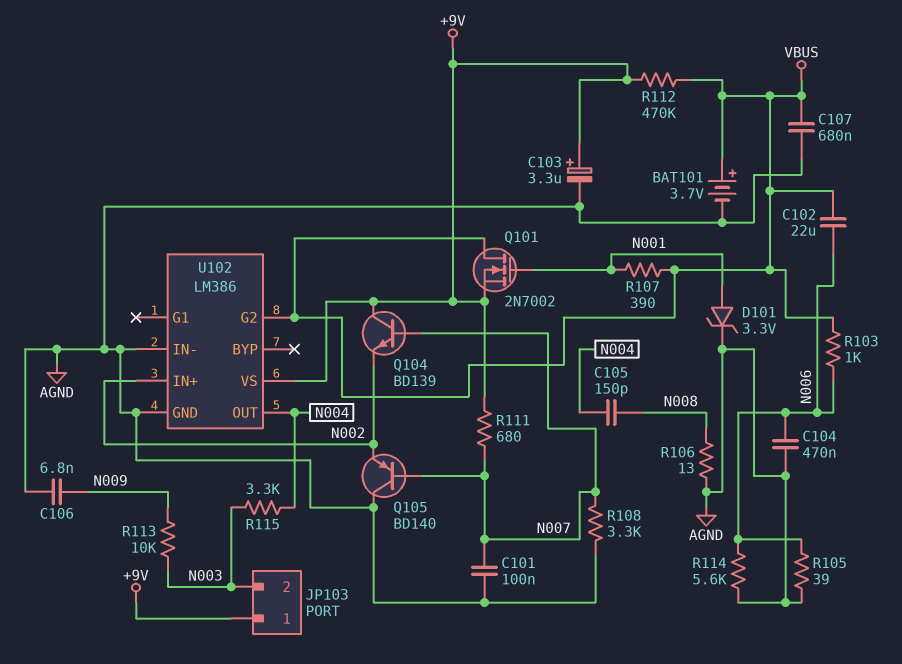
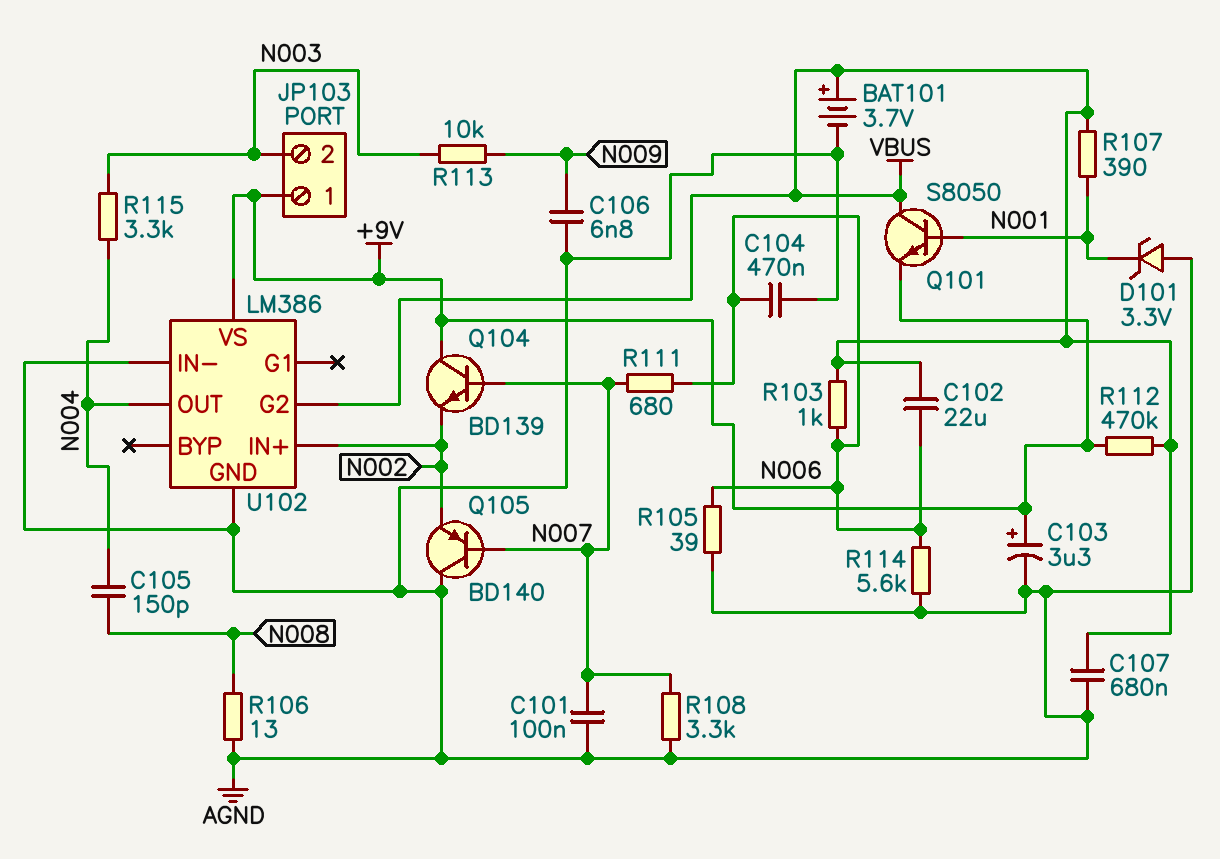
D101: zener 3.3V (A N001, K AGND) -> zener 3.3V (A AGND, K N001)
Q101: NMOS 2N7002 (G N001, D VBUS, S +9V) -> NPN S8050 (B N001, C VBUS, E +9V)
R111: 680 (+9V, N007) -> 680 (N006, N007)

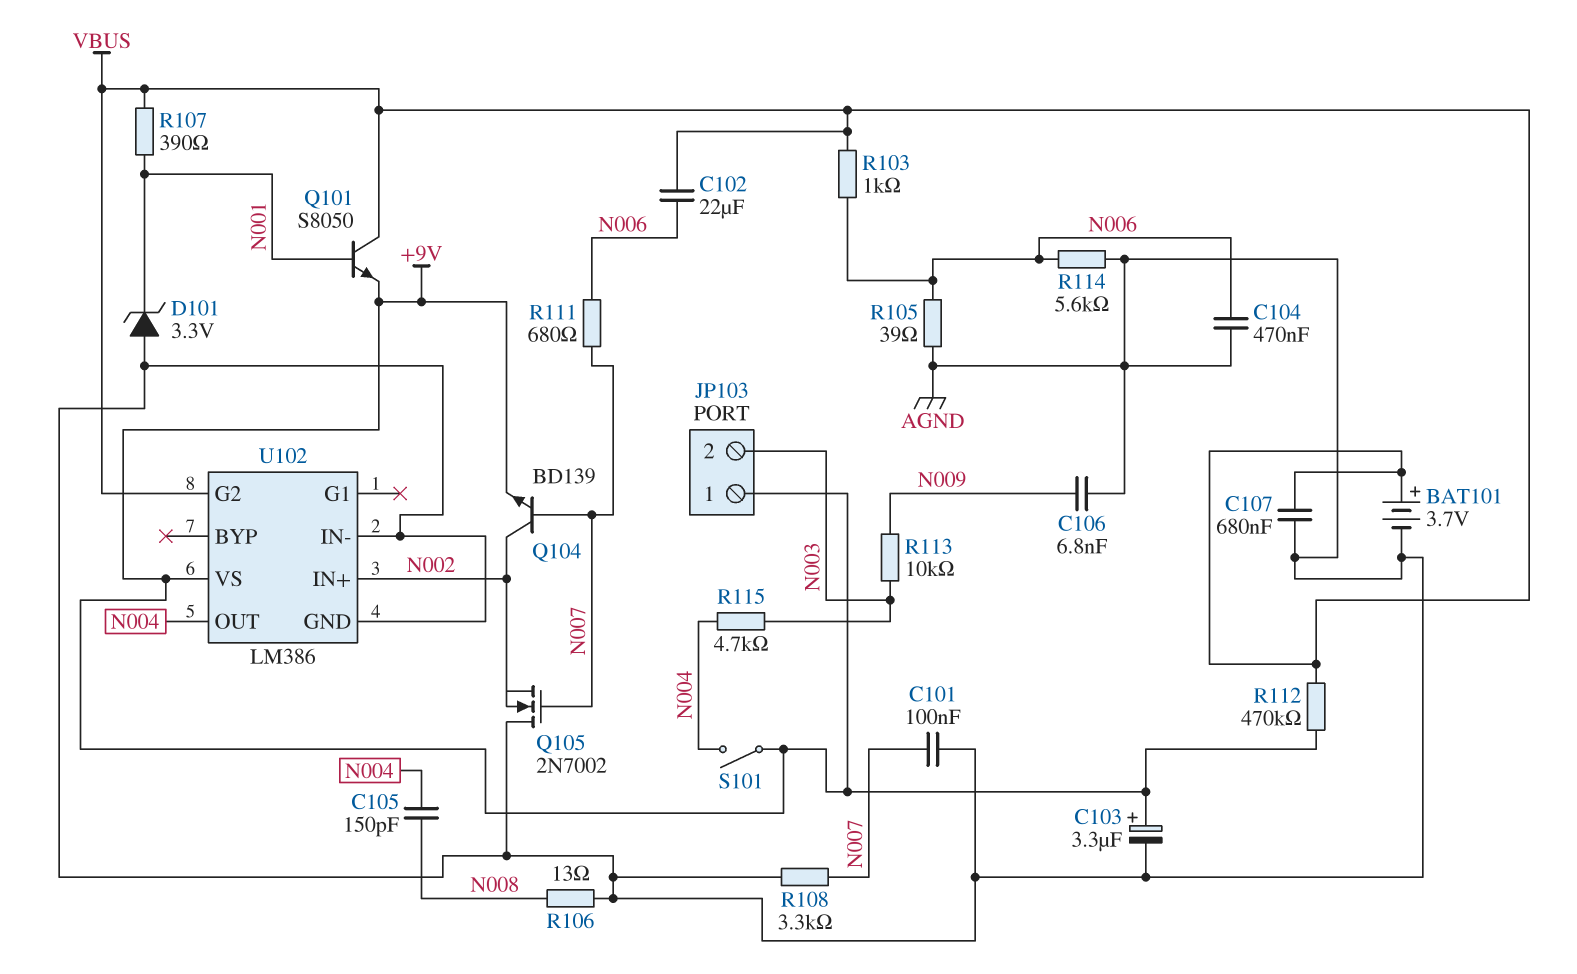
Q104: NPN BD139 (B N007, C +9V, E N002) -> NPN BD139 (B N007, C N002, E +9V)
Q105: PNP BD140 (B N007, C AGND, E N002) -> NMOS 2N7002 (G N007, D AGND, S N002)
R115: 3.3k (N003, N004) -> 4.7k (N003, N004)
S101: none -> switch (+9V, N004)

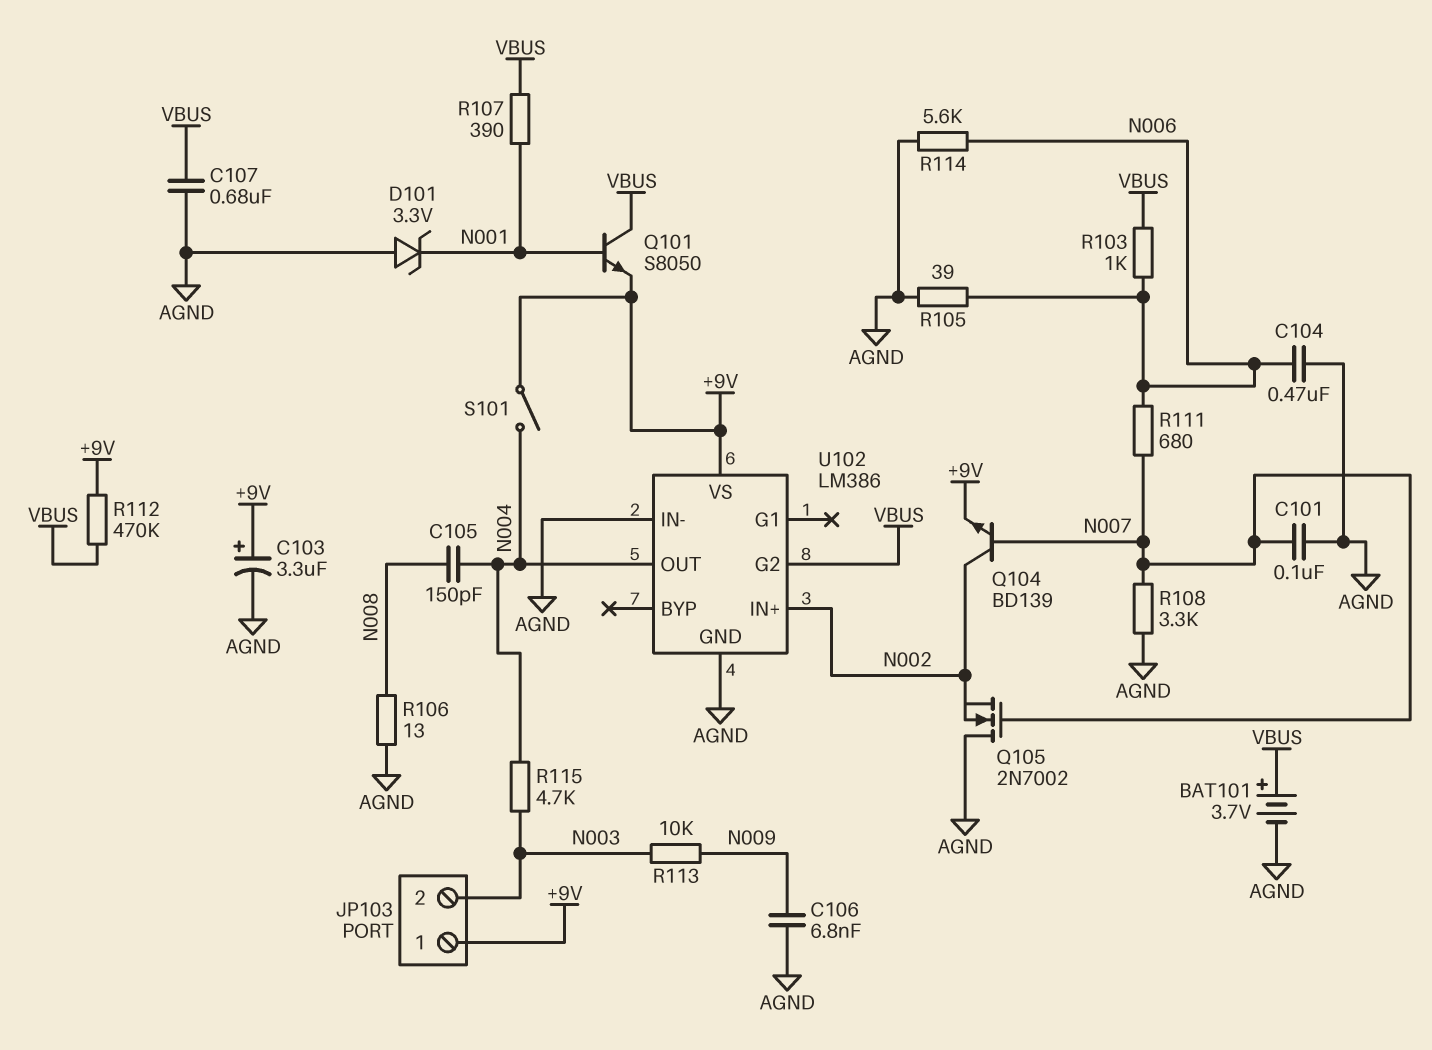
C102: 22uF (N006, VBUS) -> none

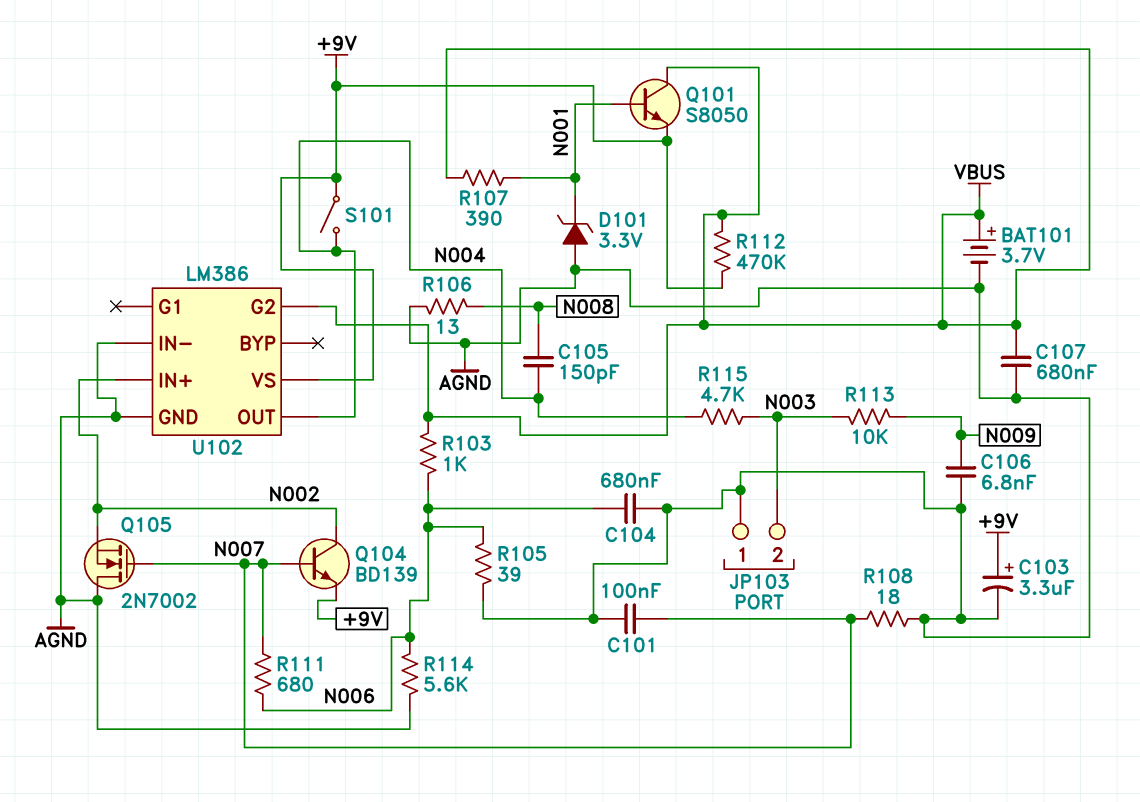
C104: 470nF (AGND, N006) -> 680nF (AGND, N006)
JP103 pin 1: +9V -> AGND
R108: 3.3k (AGND, N007) -> 18 (AGND, N007)

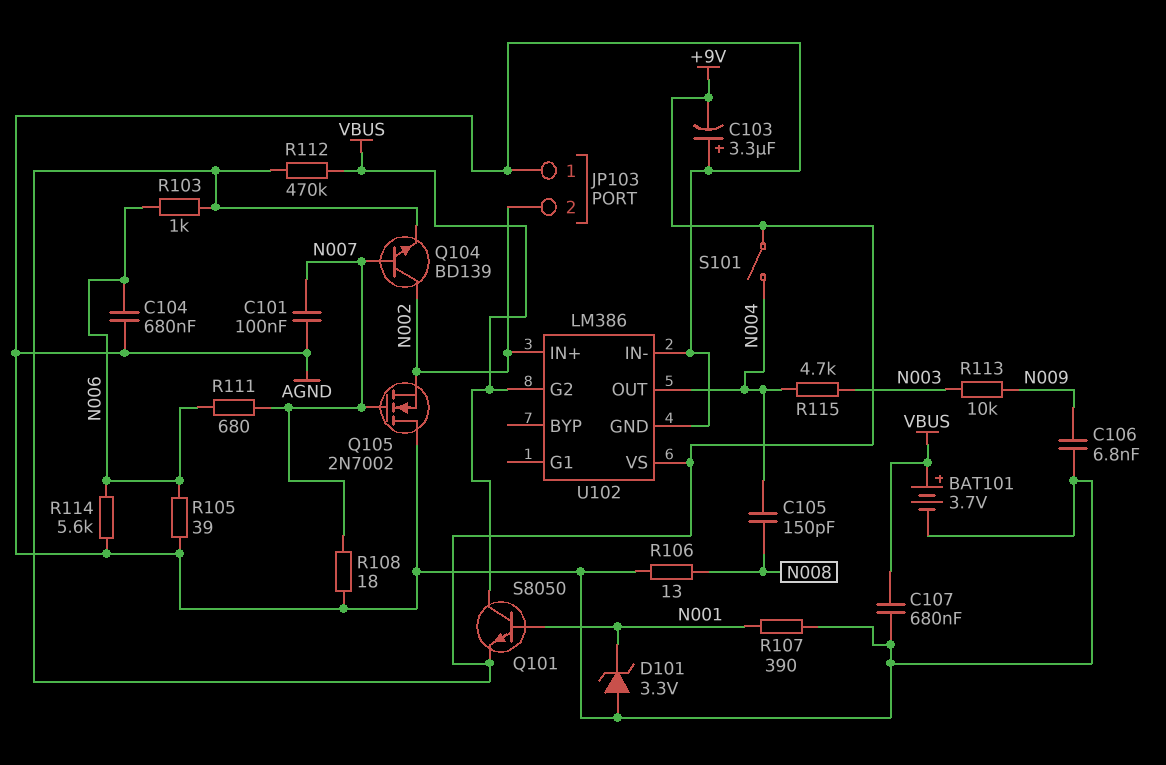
C103: 3.3uF (plus +9V, minus AGND) -> 3.3uF (plus AGND, minus +9V)
JP103 pin 2: N003 -> N002
R103: 1k (N006, VBUS) -> 1k (+9V, N006)
R107: 390 (N001, VBUS) -> 390 (AGND, N001)

